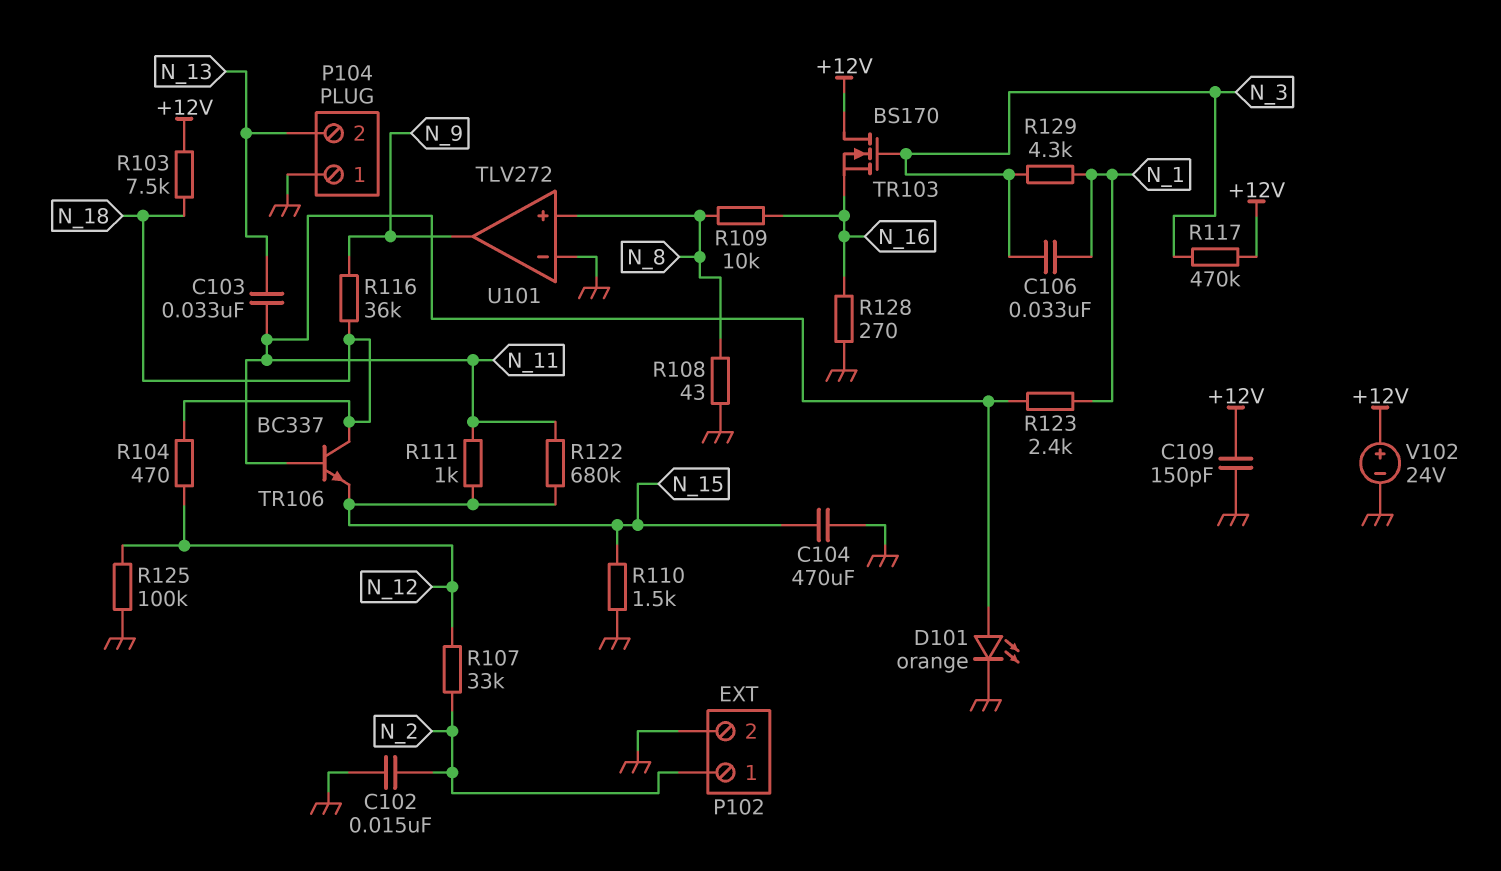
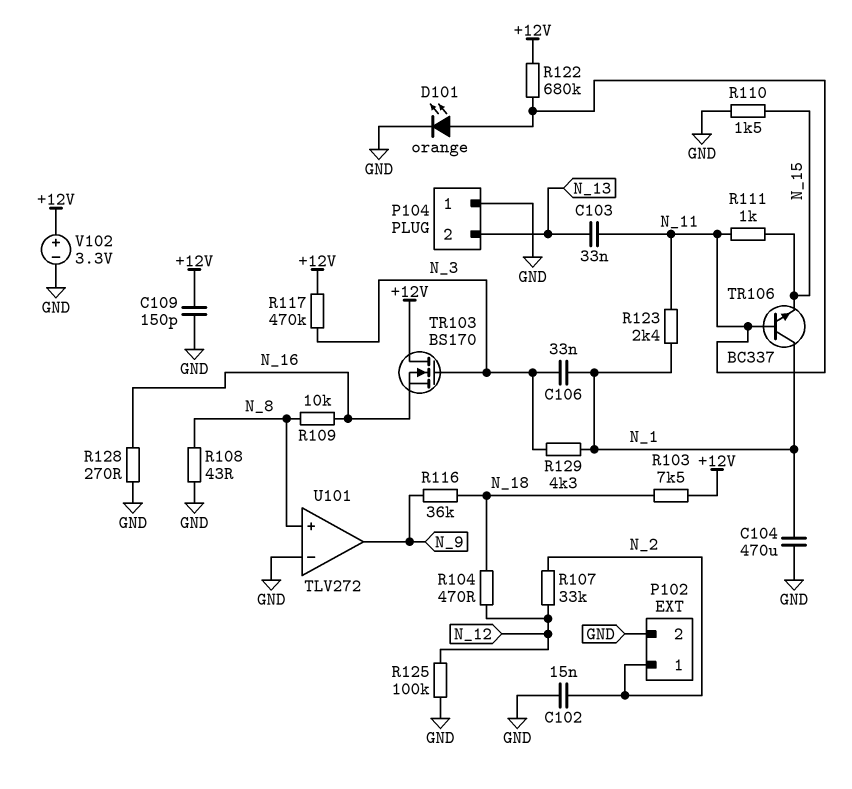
C104: 470uF (GND, N_15) -> 470uF (GND, N_1)
R122: 680k (N_11, N_15) -> 680k (+12V, N_11)
TR106: NPN BC337 (B N_11, C N_18, E N_15) -> NPN BC337 (B N_11, C N_1, E N_15)
V102: 24V (plus +12V, minus GND) -> 3.3V (plus +12V, minus GND)

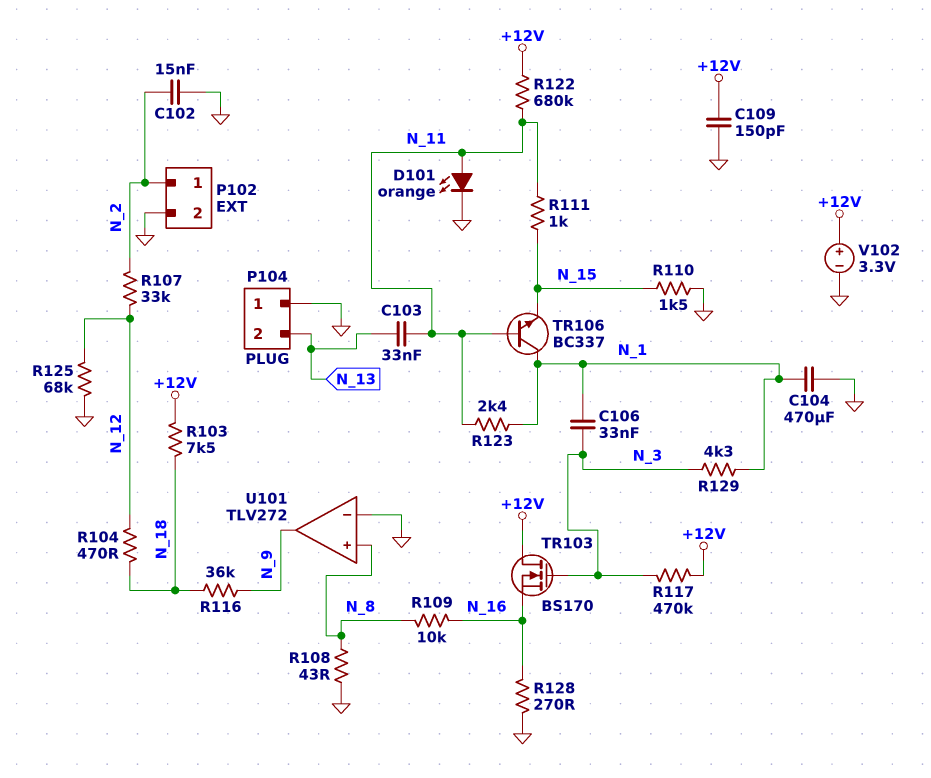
R125: 100k (GND, N_12) -> 68k (GND, N_12)

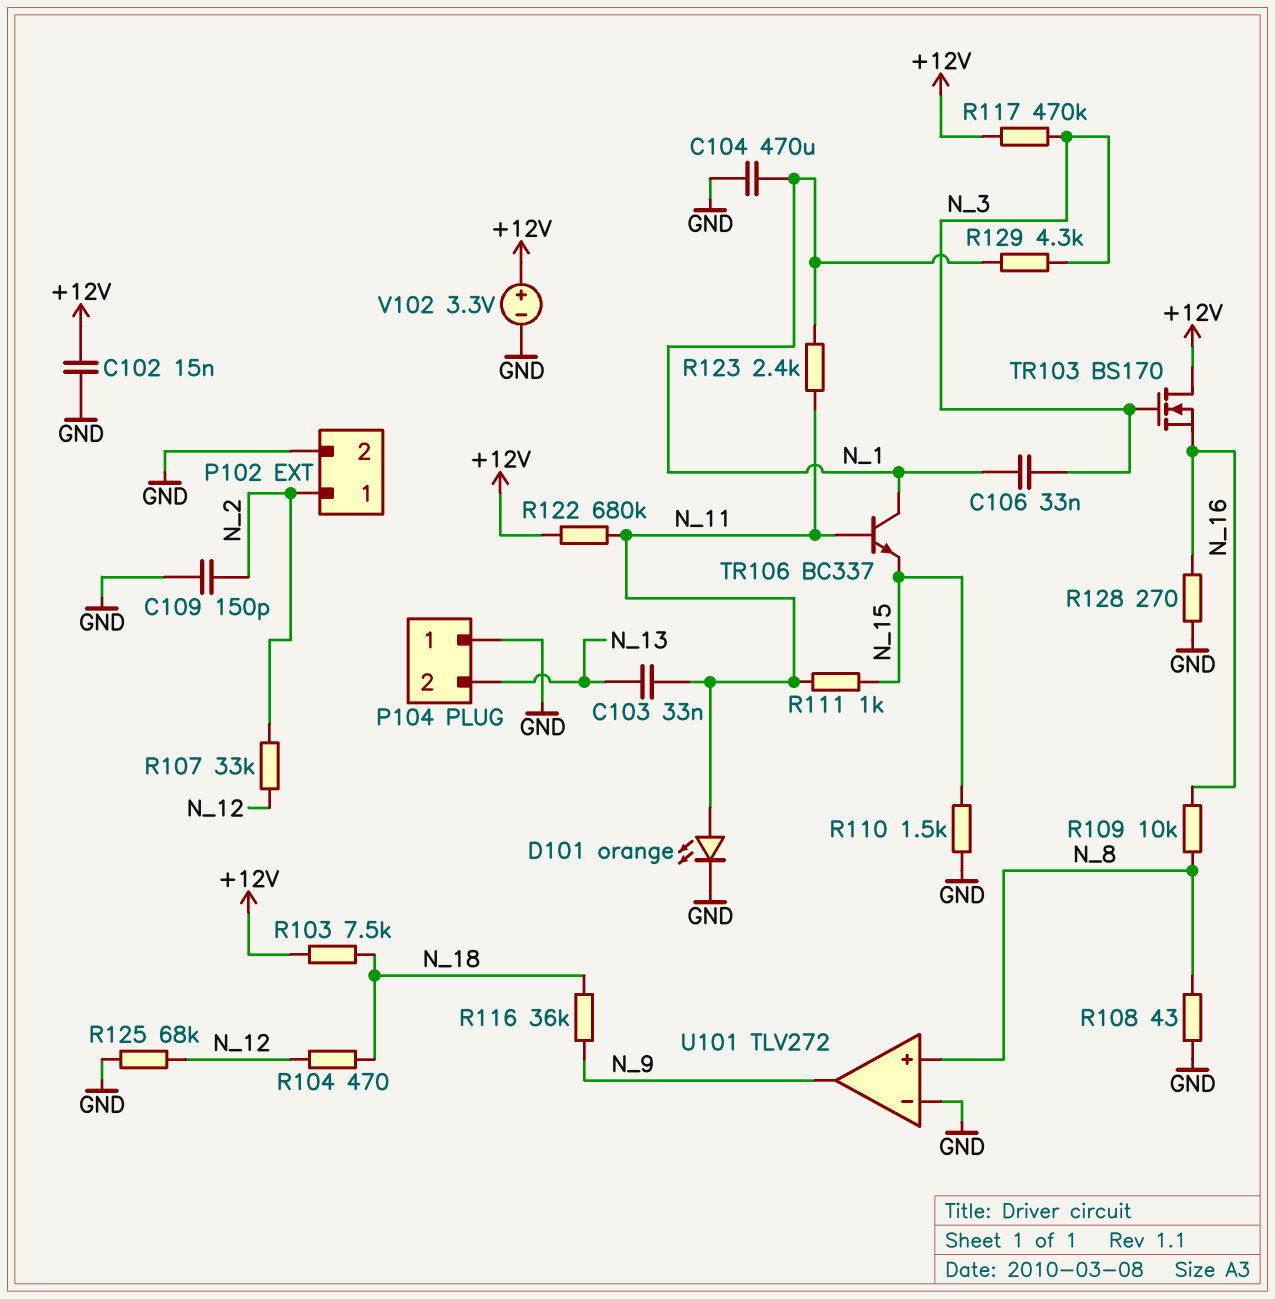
C102: 15nF (GND, N_2) -> 15nF (+12V, GND)
C109: 150pF (+12V, GND) -> 150pF (GND, N_2)

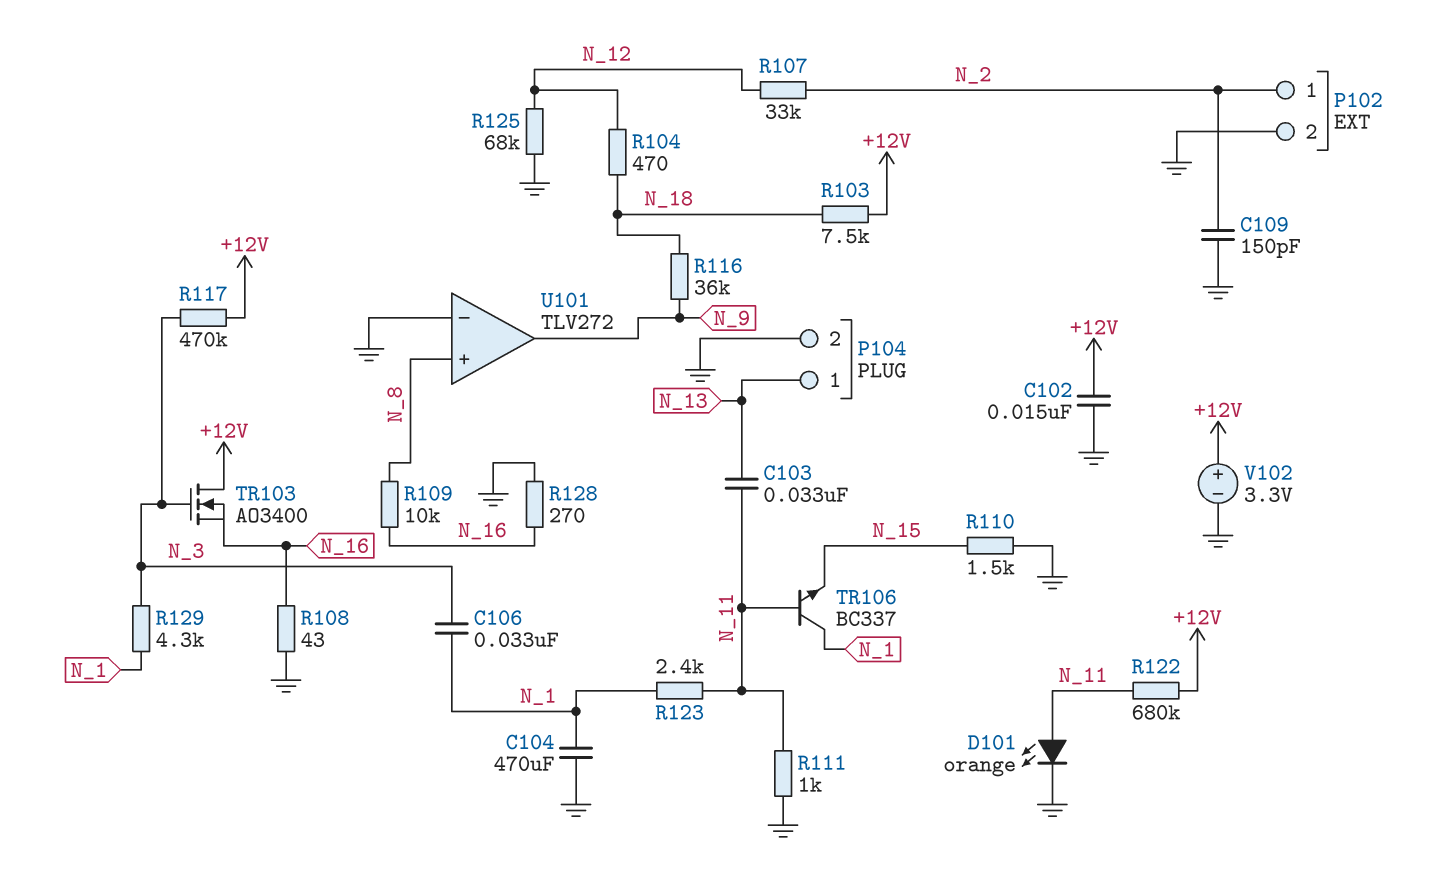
P104 pin 1: GND -> N_13
P104 pin 2: N_13 -> GND
R108: 43 (GND, N_8) -> 43 (GND, N_16)
R111: 1k (N_11, N_15) -> 1k (GND, N_11)
TR103: NMOS BS170 (G N_3, D +12V, S N_16) -> NMOS AO3400 (G N_3, D +12V, S N_16)

